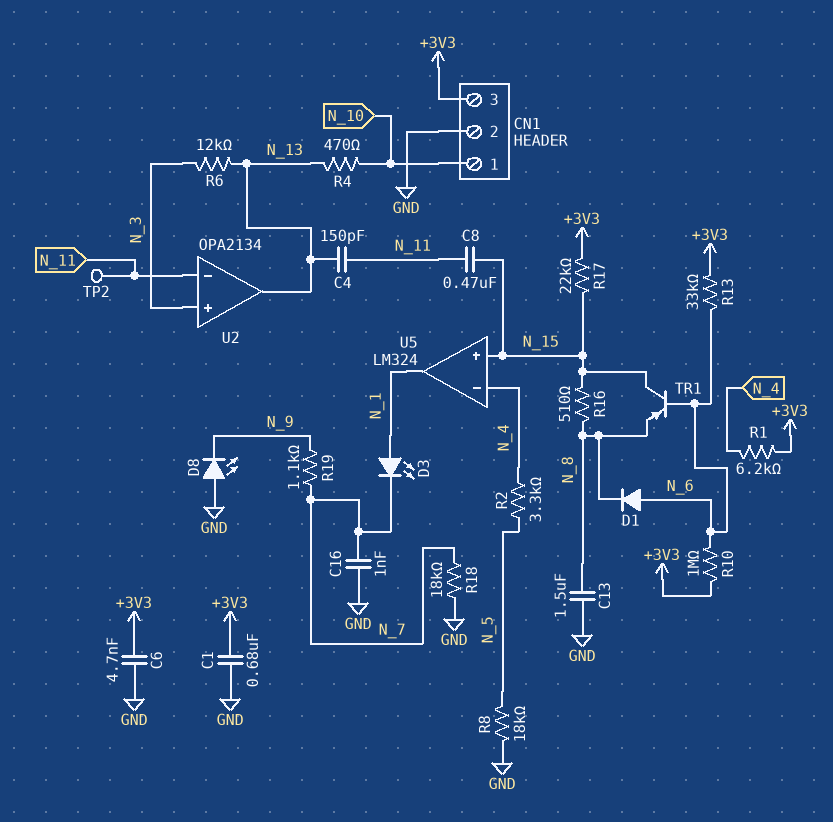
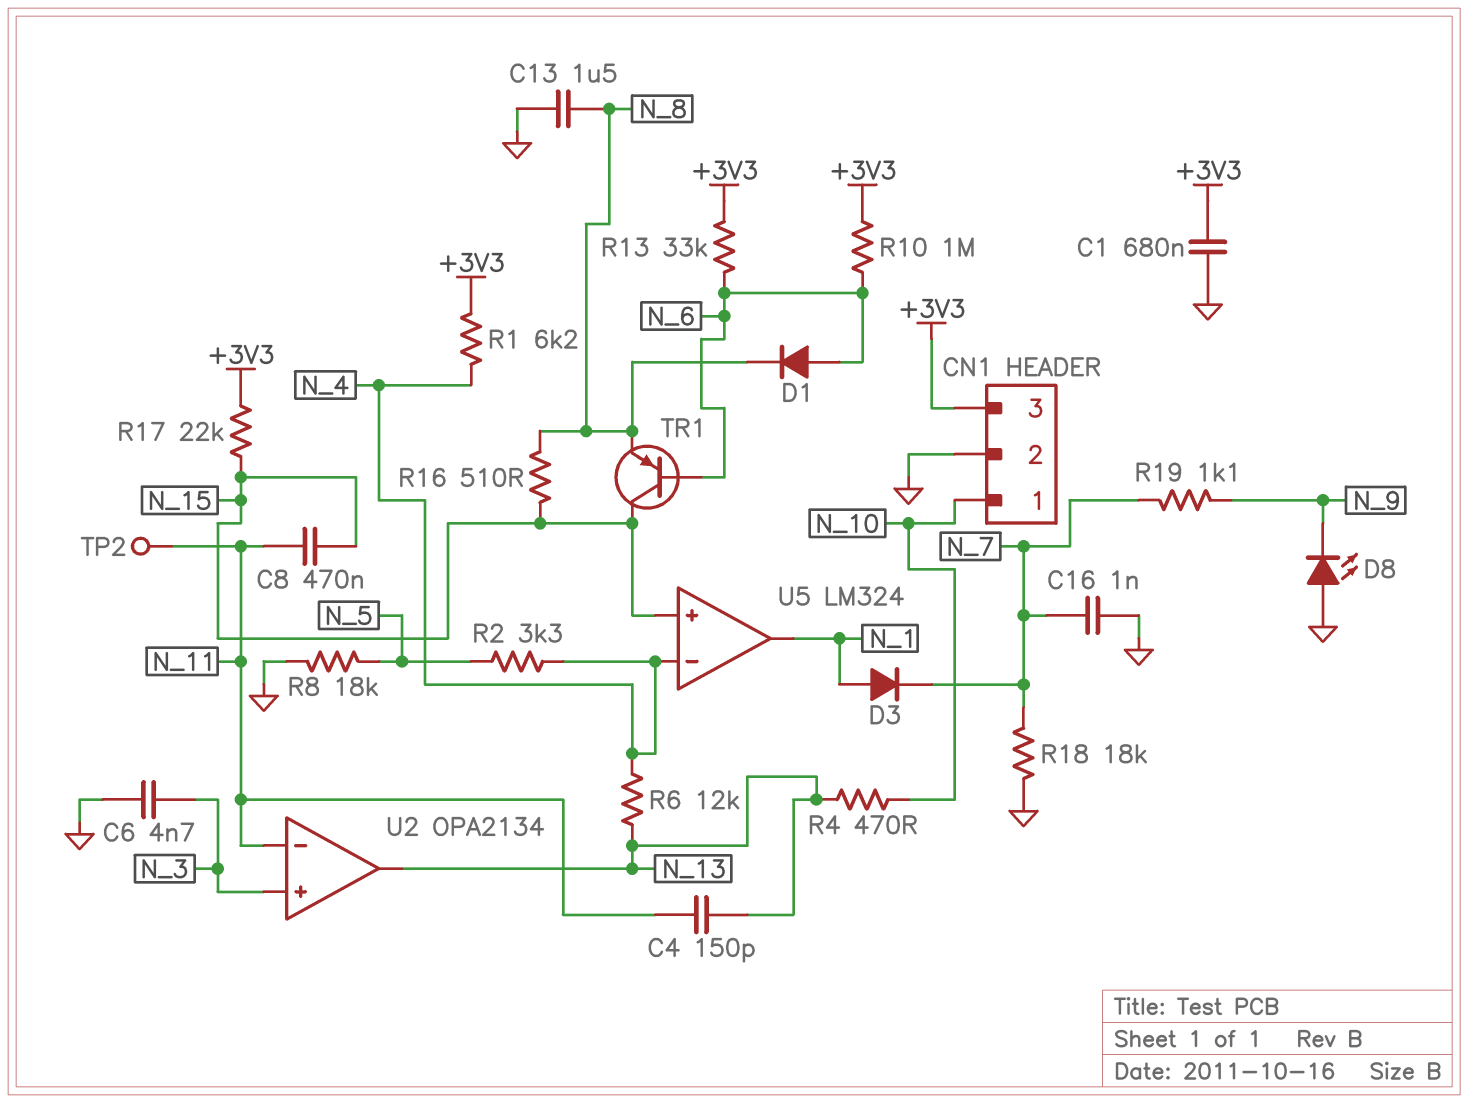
C6: 4.7nF (+3V3, GND) -> 4.7nF (GND, N_3)
D3: LED (A N_1, K N_7) -> diode (A N_1, K N_7)
R6: 12k (N_3, N_13) -> 12k (N_4, N_13)

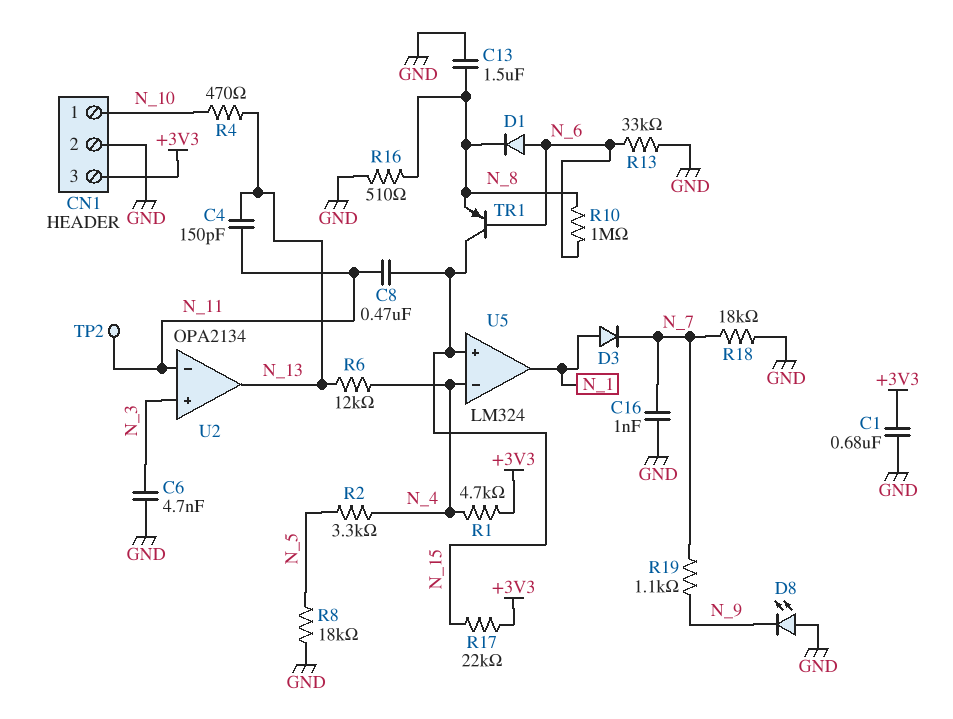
R1: 6.2k (+3V3, N_4) -> 4.7k (+3V3, N_4)
R10: 1M (+3V3, N_6) -> 1M (N_6, N_8)
R13: 33k (+3V3, N_6) -> 33k (GND, N_6)
R16: 510 (N_8, N_15) -> 510 (GND, N_8)

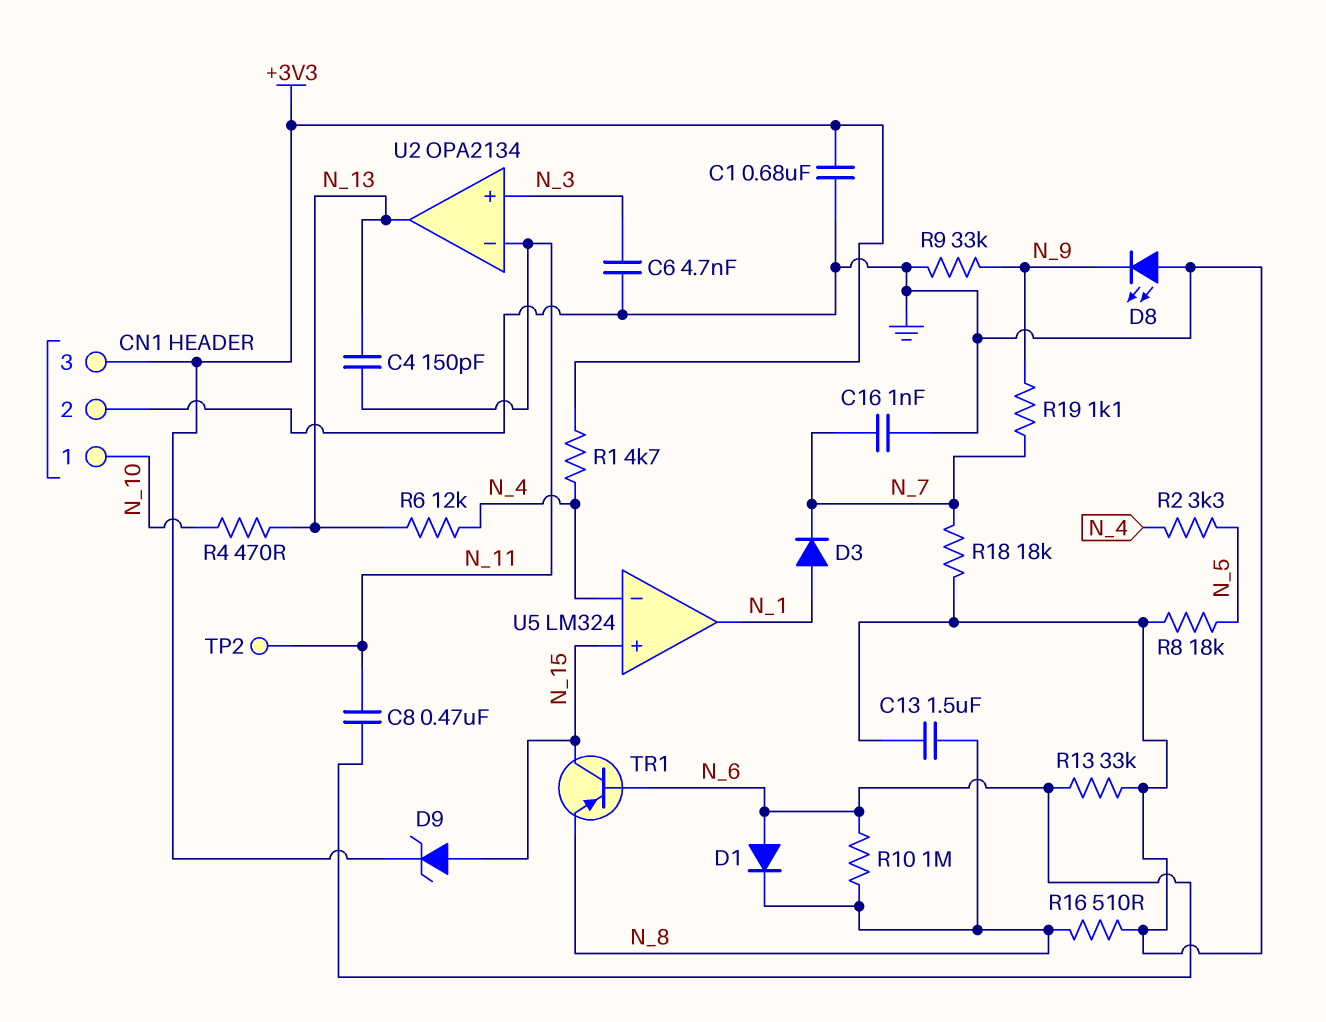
C8: 470nF (N_11, N_15) -> 470nF (N_6, N_11)
D9: none -> zener (A N_15, K +3V3)
R9: none -> 33k (GND, N_9)
R17: 22k (+3V3, N_15) -> none

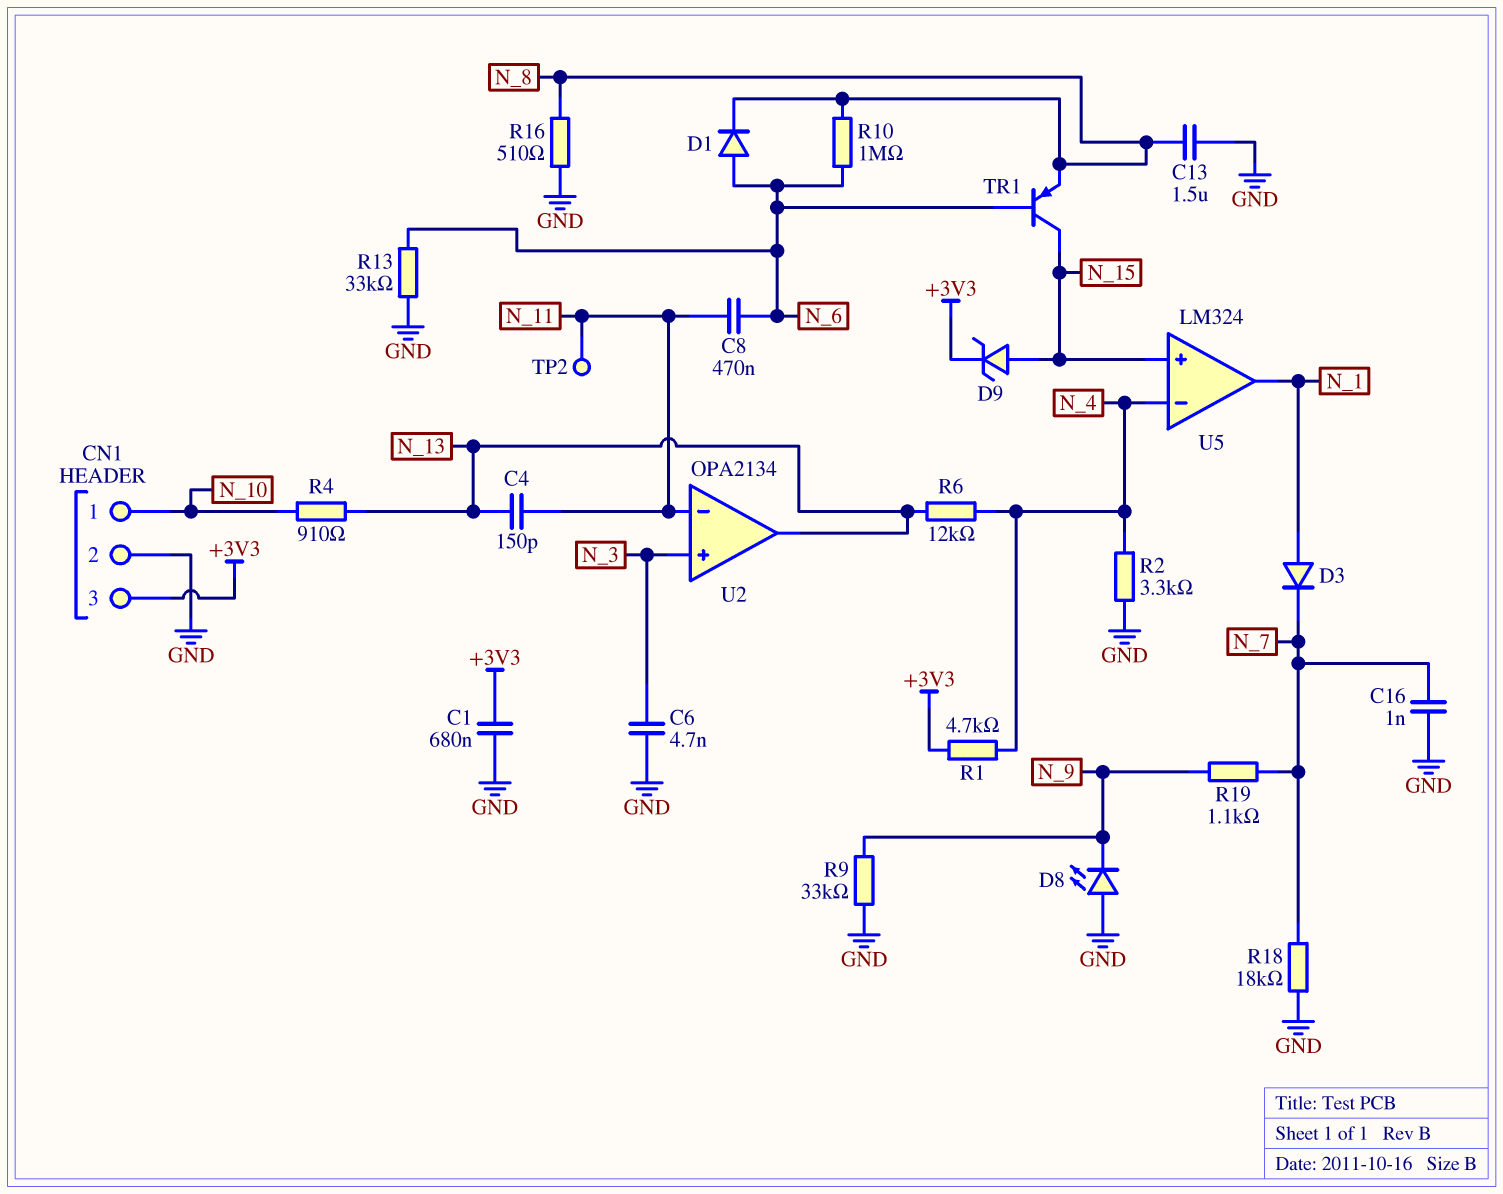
R2: 3.3k (N_4, N_5) -> 3.3k (GND, N_4)
R4: 470 (N_10, N_13) -> 910 (N_10, N_13)
R8: 18k (GND, N_5) -> none

